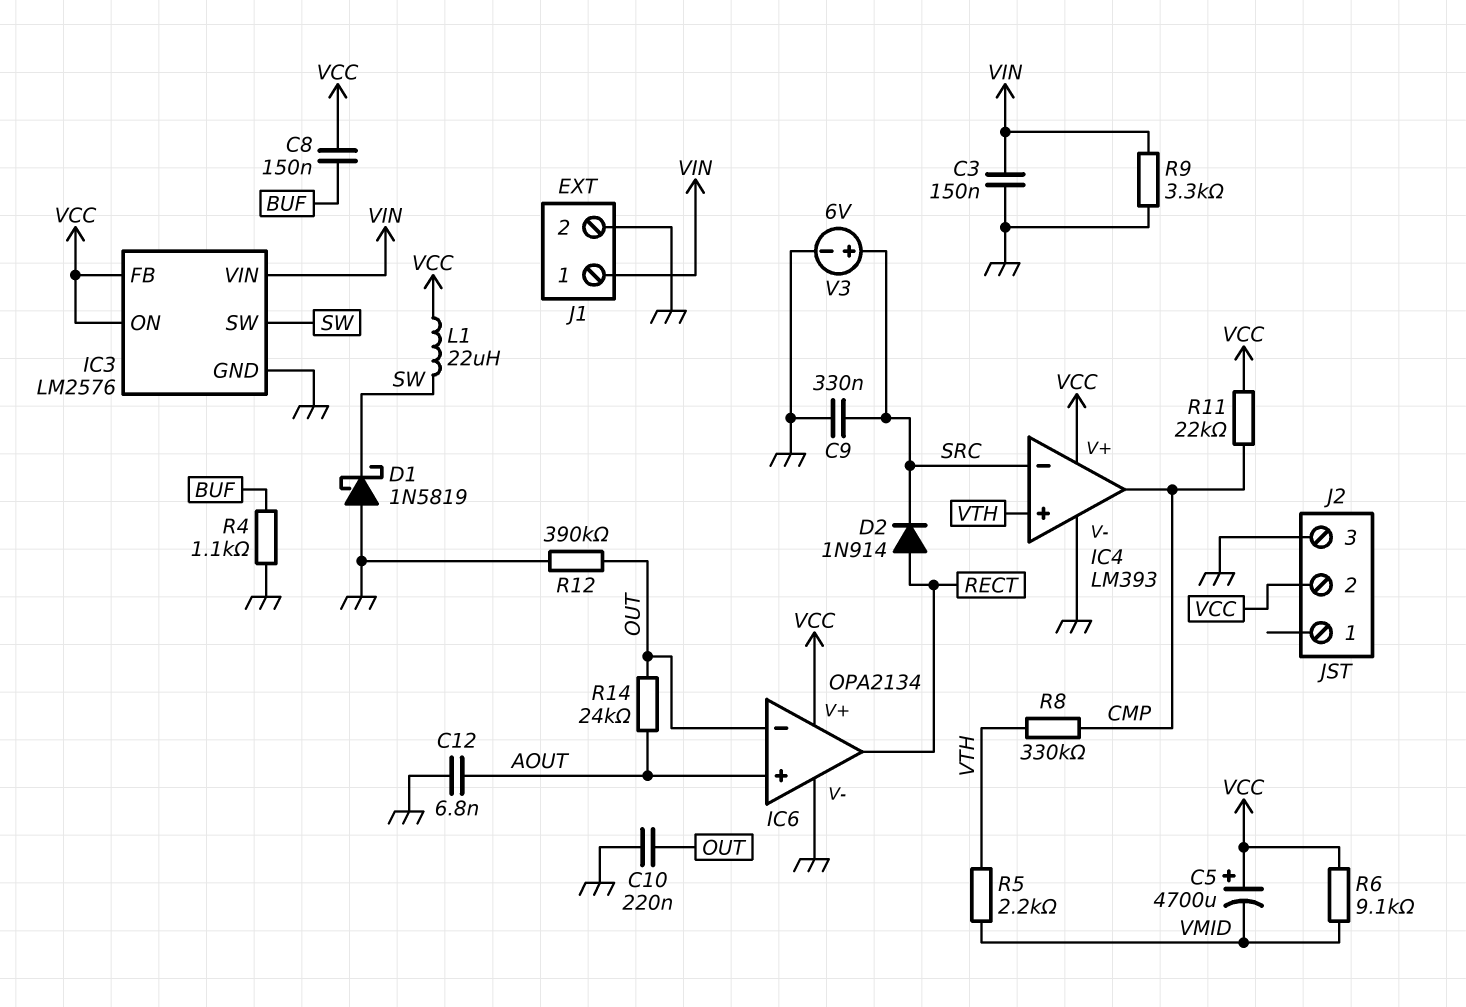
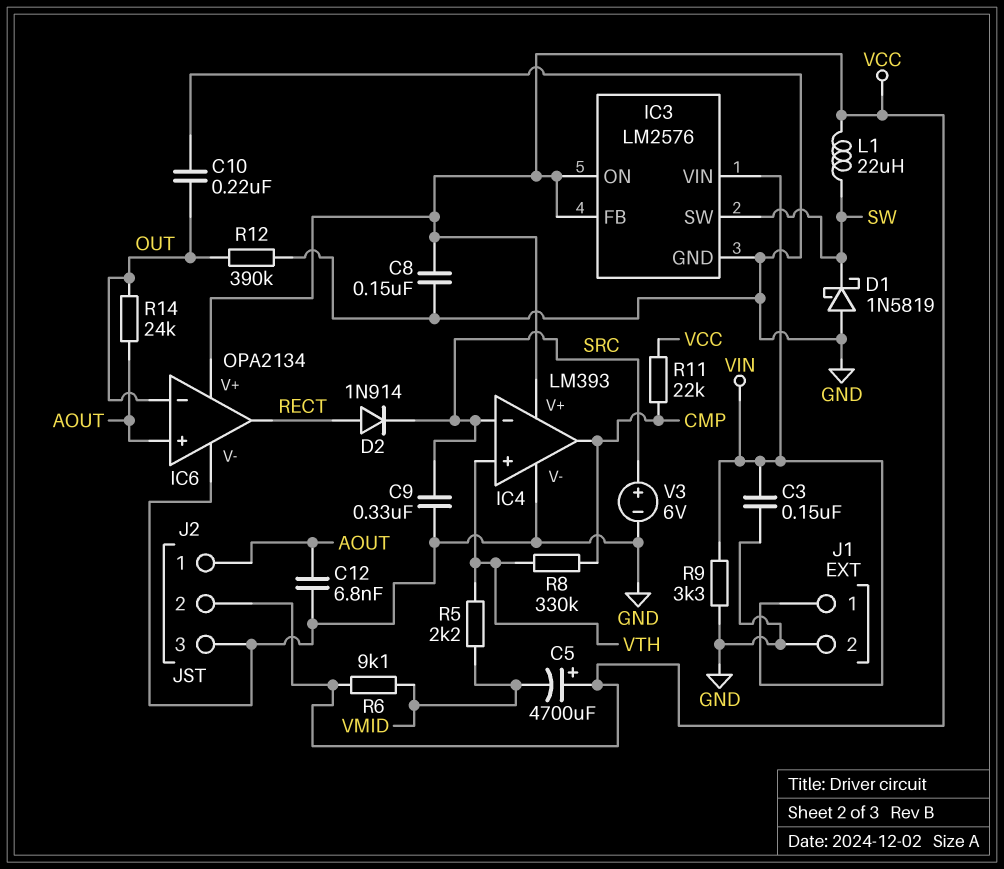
C8: 150nF (BUF, VCC) -> 150nF (GND, VCC)
J2 pin 1: none -> AOUT
R4: 1.1k (BUF, GND) -> none

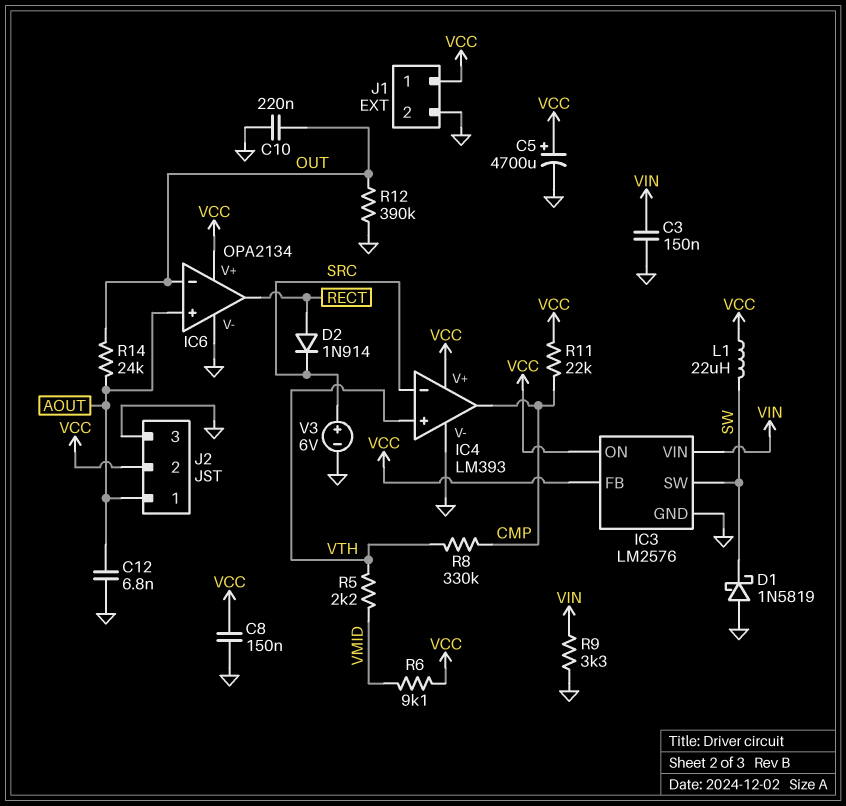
C5: 4700uF (plus VCC, minus VMID) -> 4700uF (plus VCC, minus GND)
C9: 330nF (GND, SRC) -> none
J1 pin 1: VIN -> VCC

